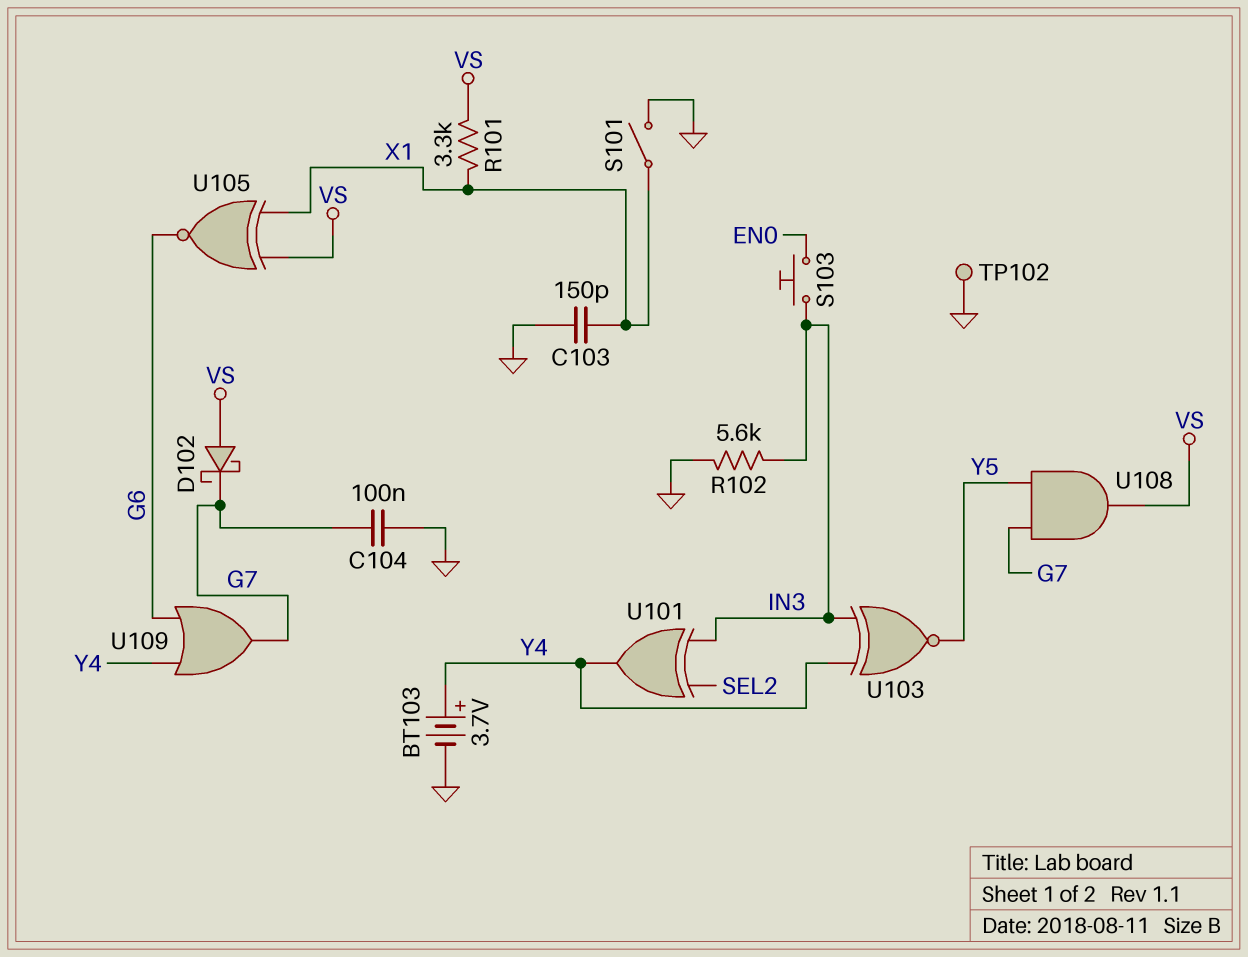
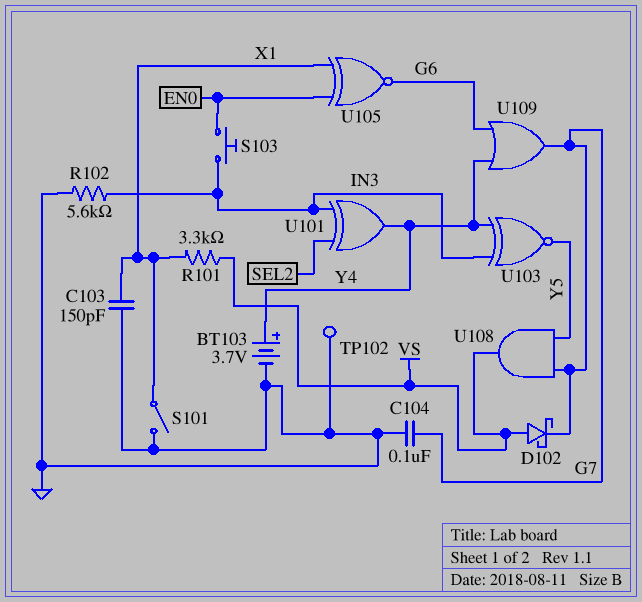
U105: XNOR (in VS, in X1, out G6) -> XNOR (in EN0, in X1, out G6)

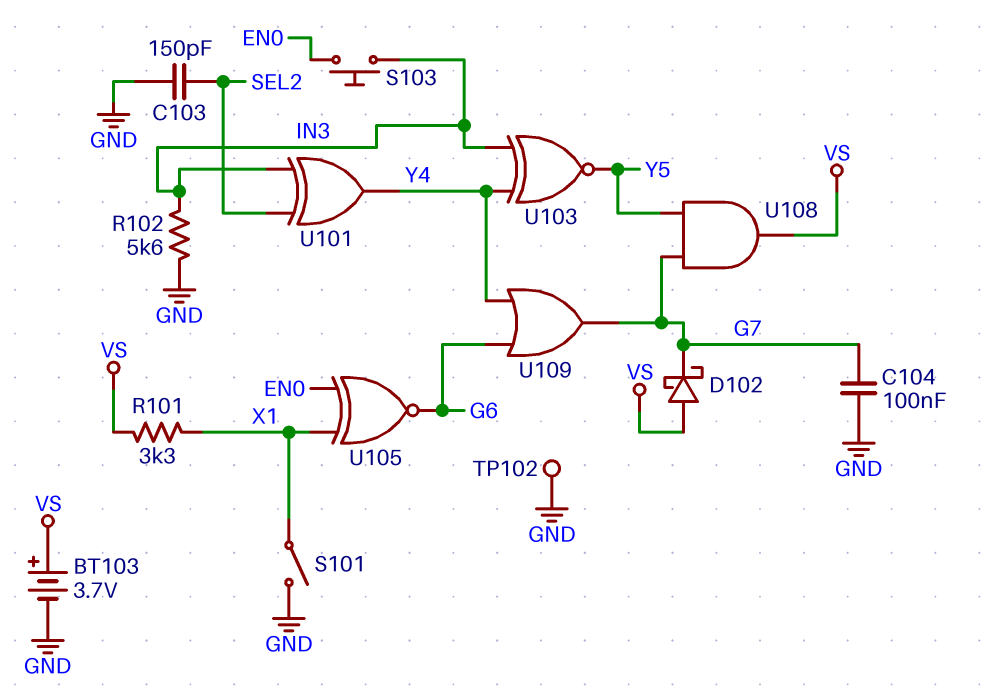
BT103: 3.7V (plus Y4, minus GND) -> 3.7V (plus VS, minus GND)
C103: 150pF (GND, X1) -> 150pF (GND, SEL2)

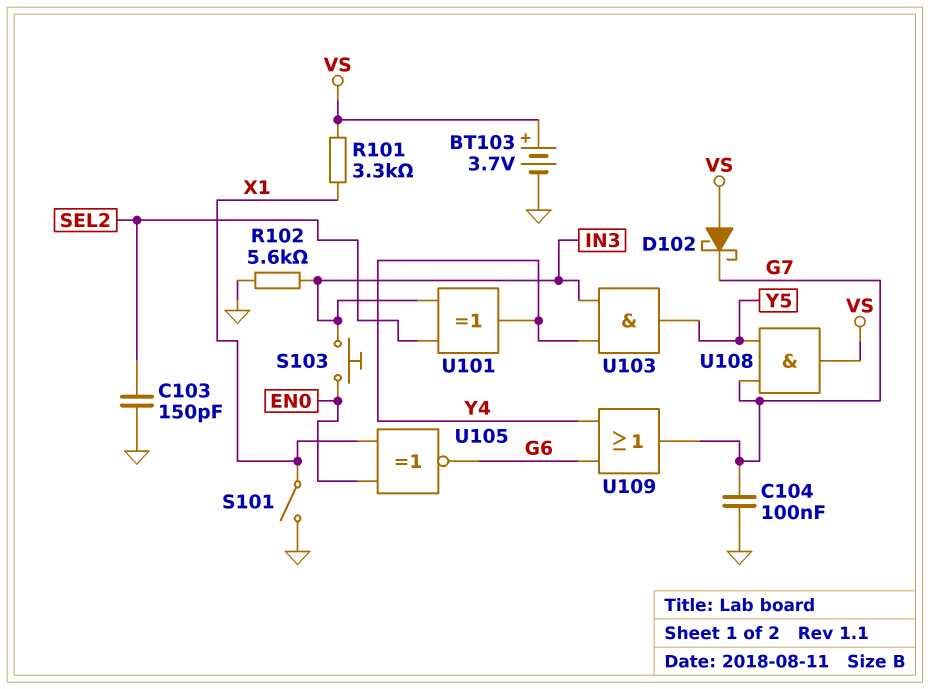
TP102: test point (GND) -> none
U103: XNOR (in IN3, in Y4, out Y5) -> AND (in IN3, in Y4, out Y5)

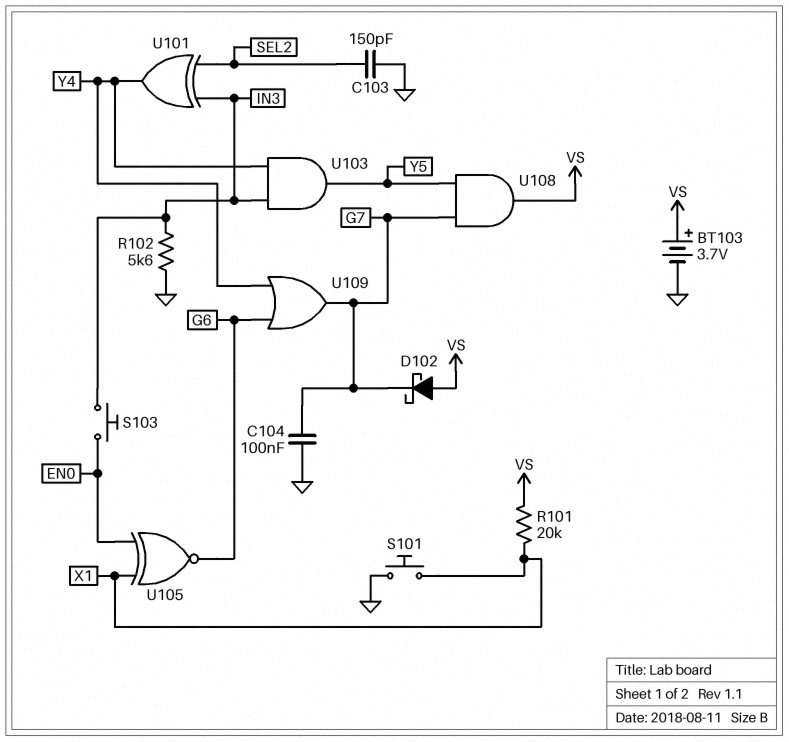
R101: 3.3k (VS, X1) -> 20k (VS, X1)
S101: switch (GND, X1) -> button (GND, X1)

